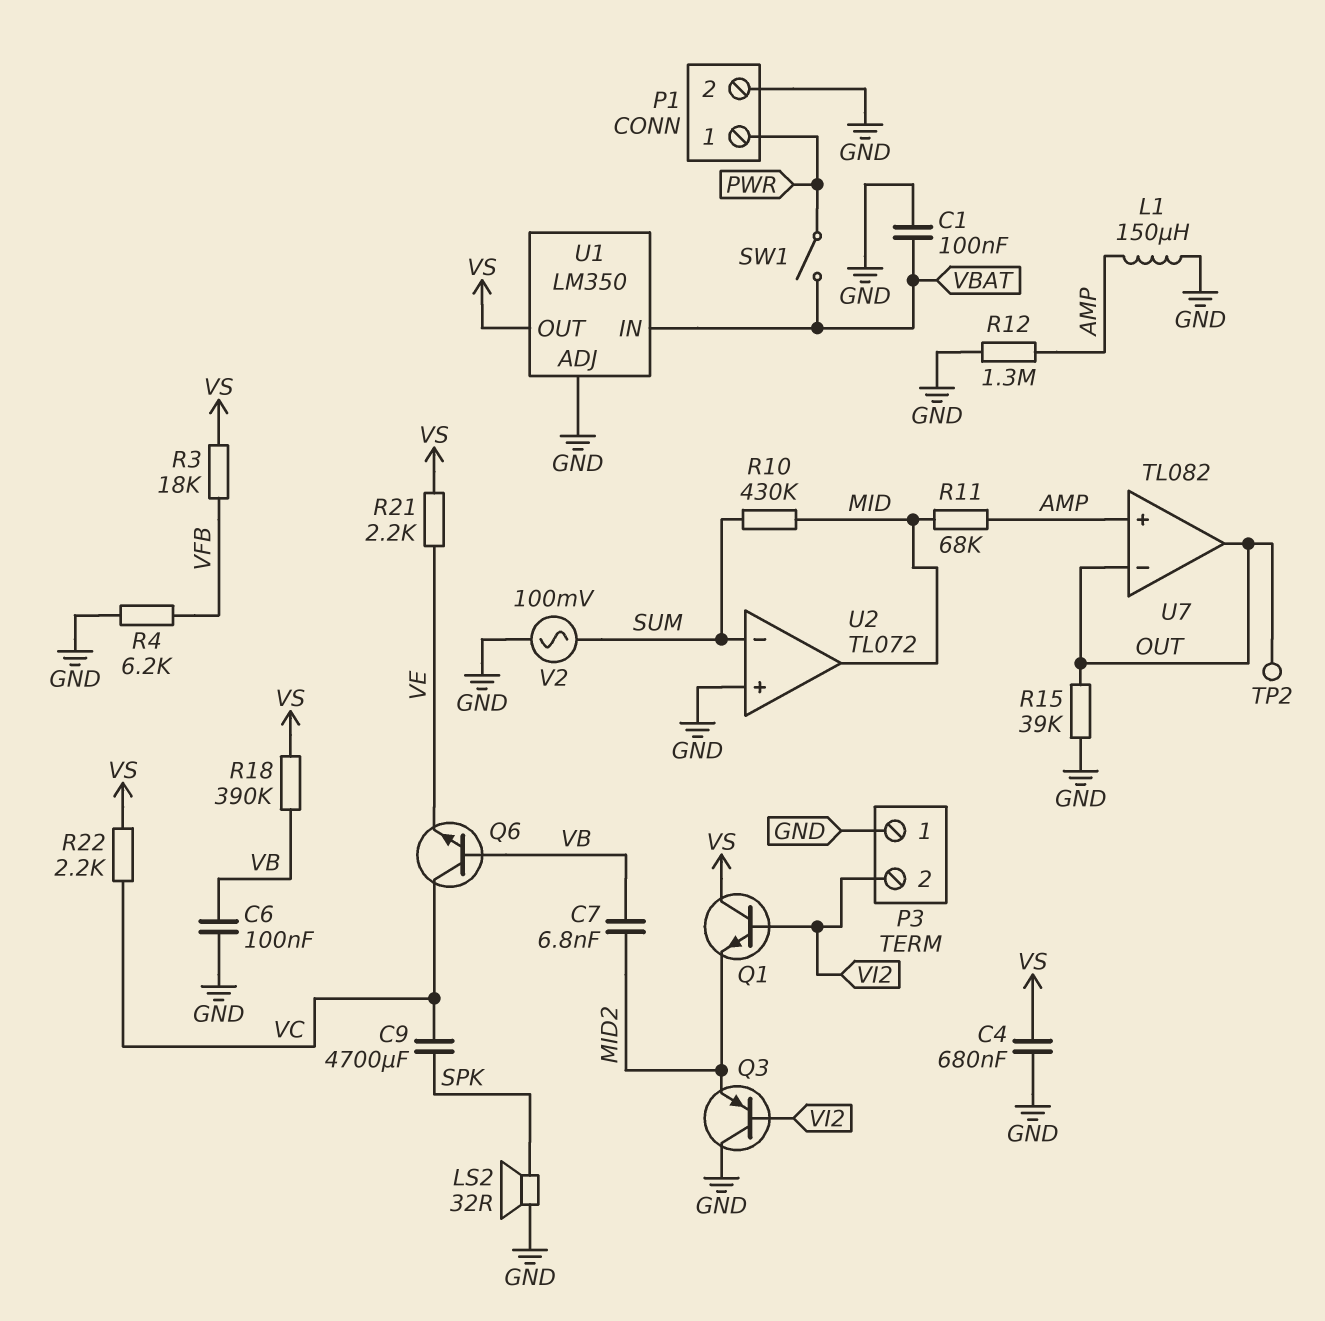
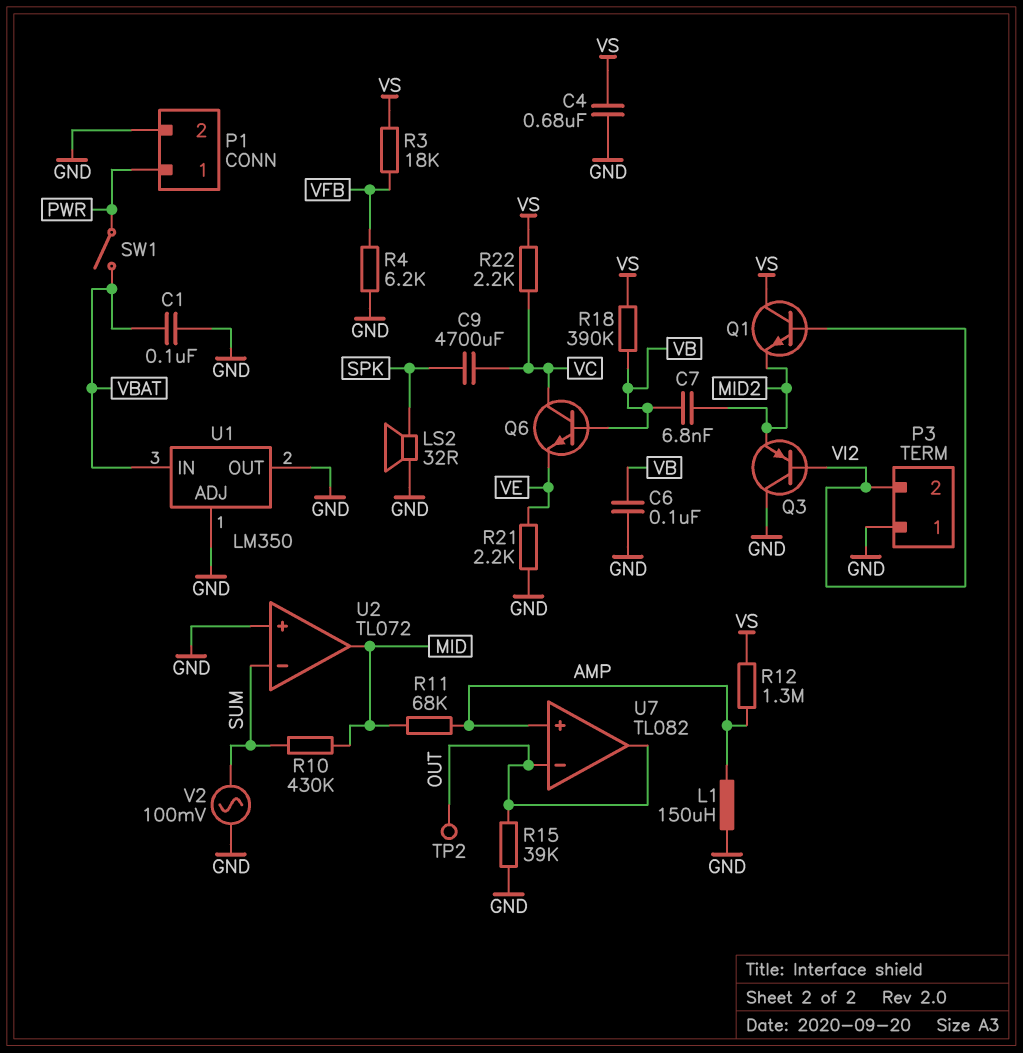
R12: 1.3M (AMP, GND) -> 1.3M (AMP, VS)
R21: 2.2k (VE, VS) -> 2.2k (GND, VE)
U1 pin OUT: VS -> GND

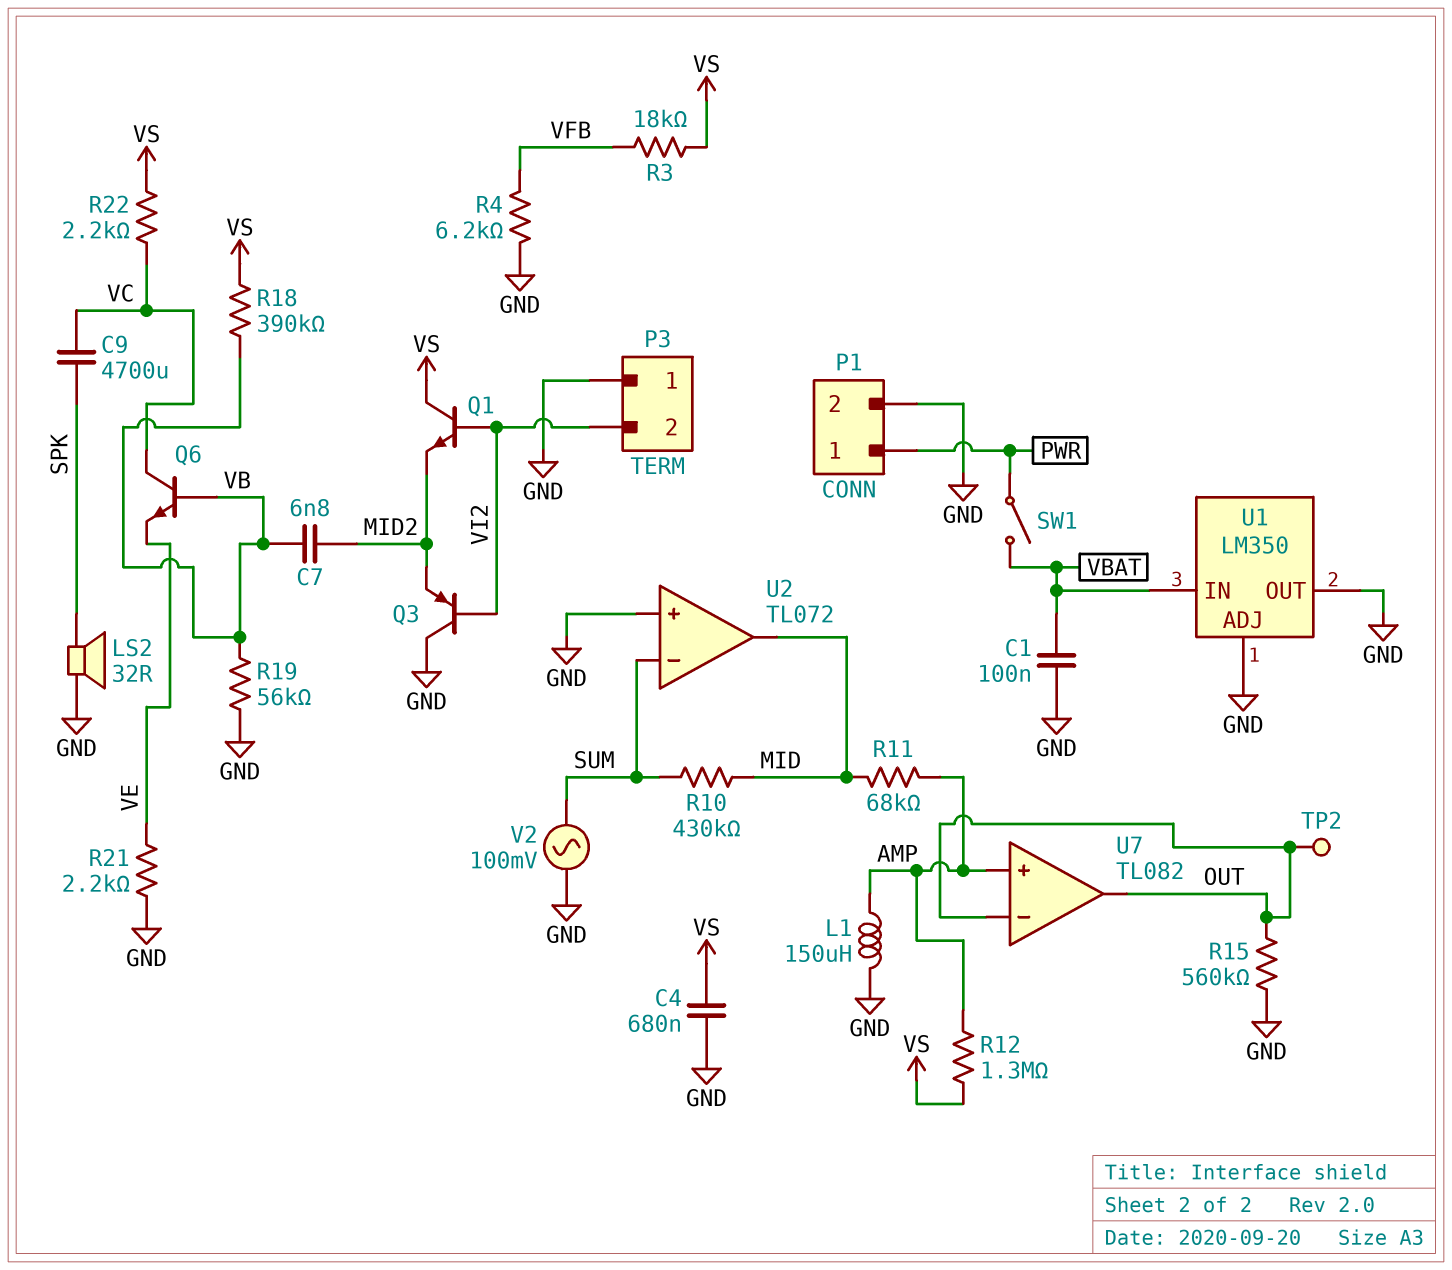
C6: 100nF (GND, VB) -> none
R15: 39k (GND, OUT) -> 560k (GND, OUT)
R19: none -> 56k (GND, VB)

